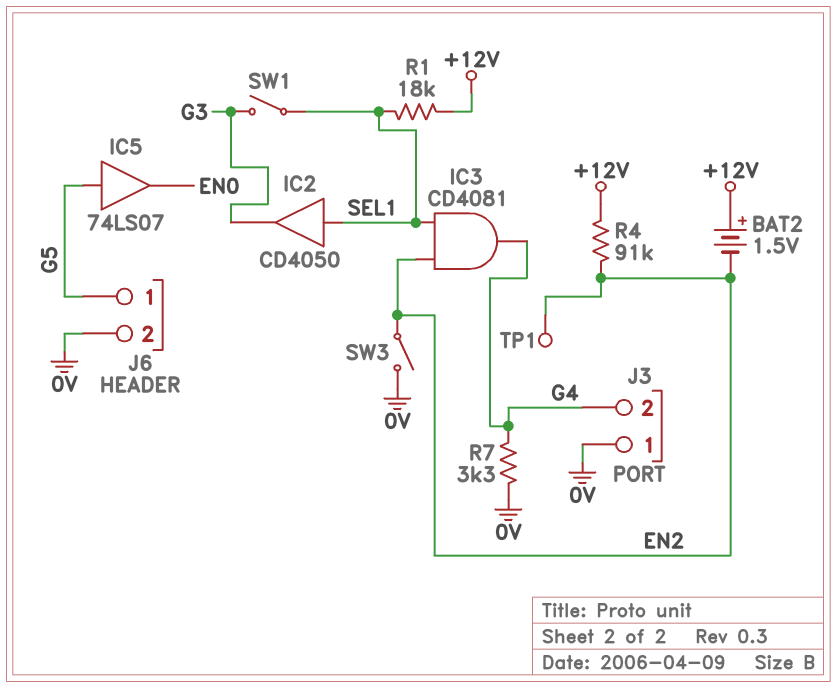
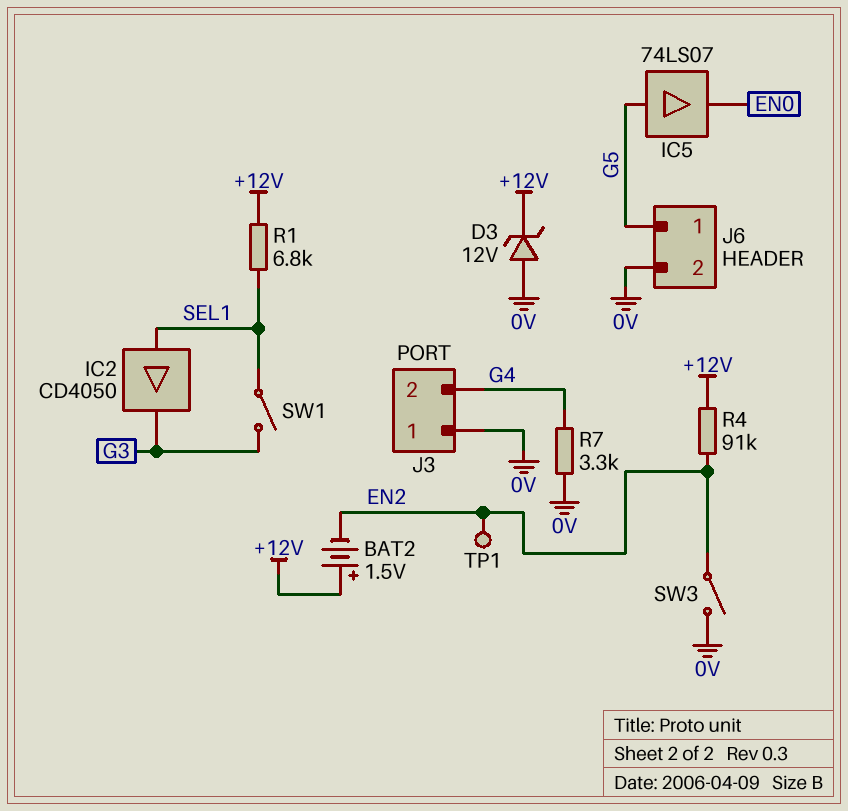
D3: none -> zener 12V (A 0V, K +12V)
IC3: AND CD4081 (in EN2, in SEL1, out G4) -> none
R1: 18k (+12V, SEL1) -> 6.8k (+12V, SEL1)

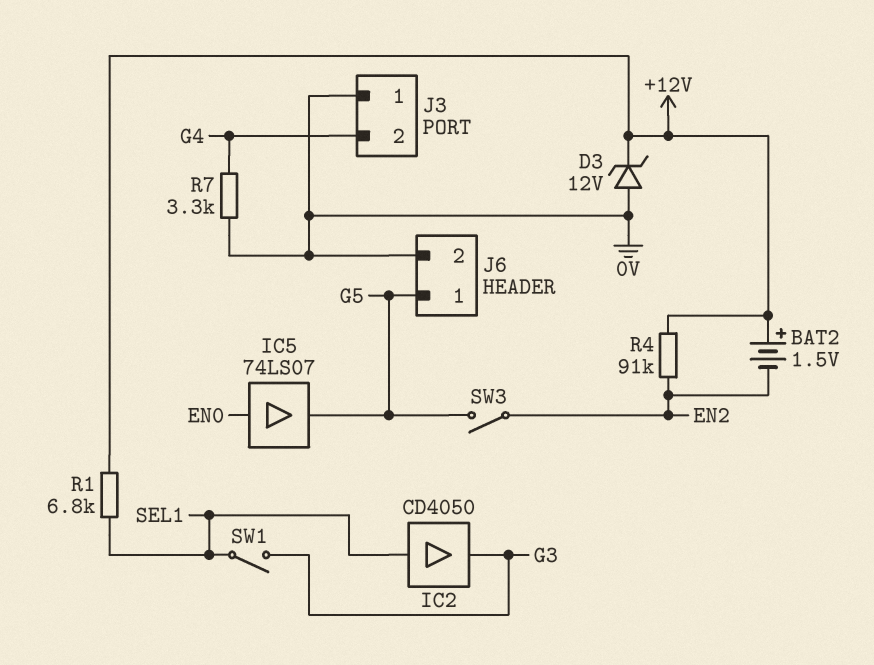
IC5: buffer 74LS07 (in G5, out EN0) -> buffer 74LS07 (in EN0, out G5)
SW3: switch (0V, EN2) -> switch (EN2, G5)
TP1: test point (EN2) -> none

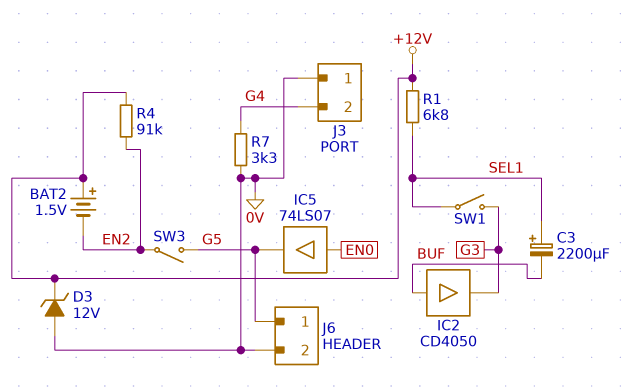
C3: none -> 2200uF (plus SEL1, minus BUF)
IC2: buffer CD4050 (in SEL1, out G3) -> buffer CD4050 (in BUF, out G3)

